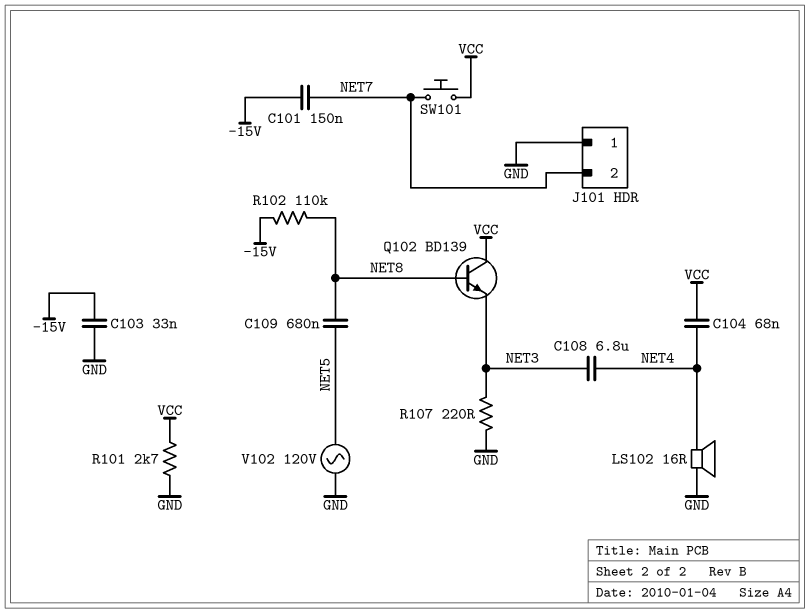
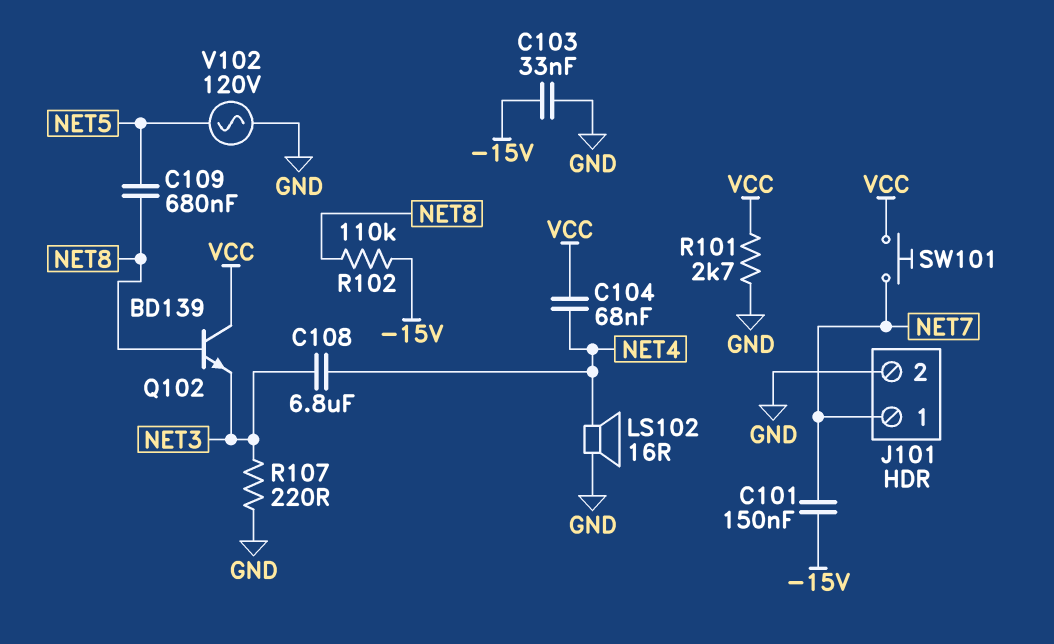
J101 pin 1: GND -> NET7
J101 pin 2: NET7 -> GND

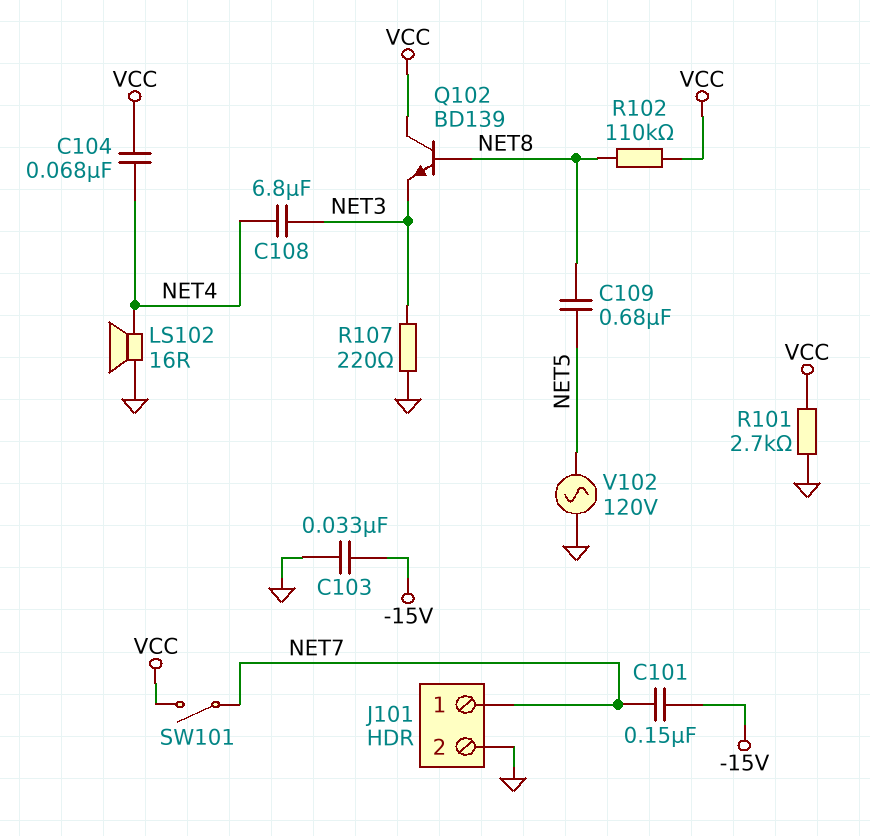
R102: 110k (-15V, NET8) -> 110k (NET8, VCC)
SW101: button (NET7, VCC) -> switch (NET7, VCC)

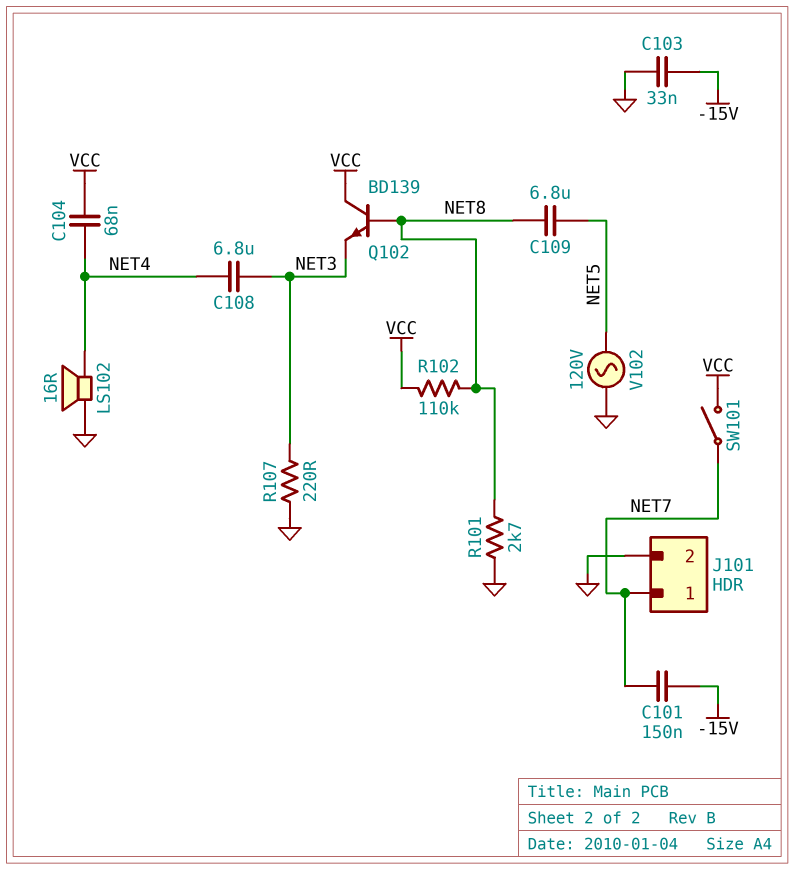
C109: 680nF (NET5, NET8) -> 6.8uF (NET5, NET8)
R101: 2.7k (GND, VCC) -> 2.7k (GND, NET8)

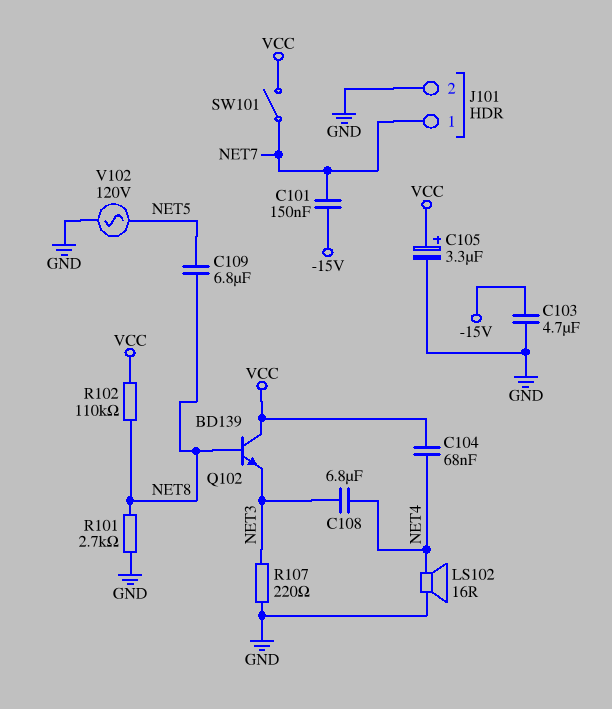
C103: 33nF (-15V, GND) -> 4.7uF (-15V, GND)
C105: none -> 3.3uF (plus VCC, minus GND)

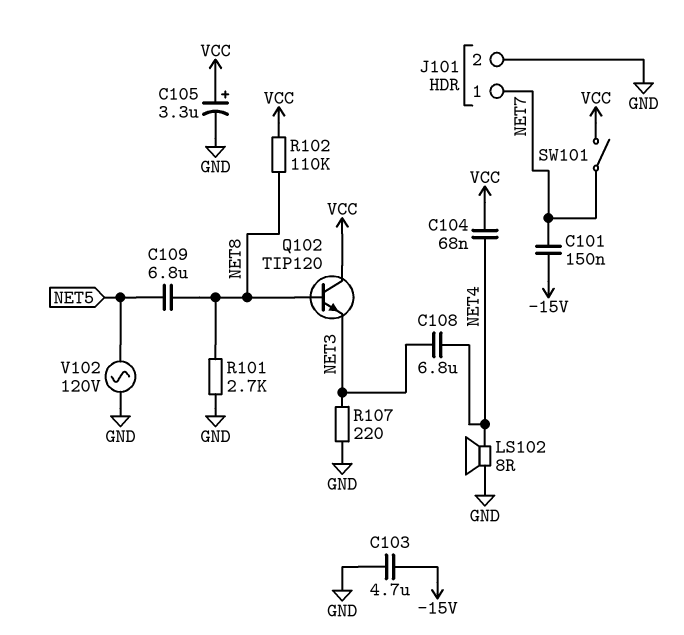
LS102: speaker 16R (GND, NET4) -> speaker 8R (GND, NET4)
Q102: NPN BD139 (B NET8, C VCC, E NET3) -> NPN TIP120 (B NET8, C VCC, E NET3)

